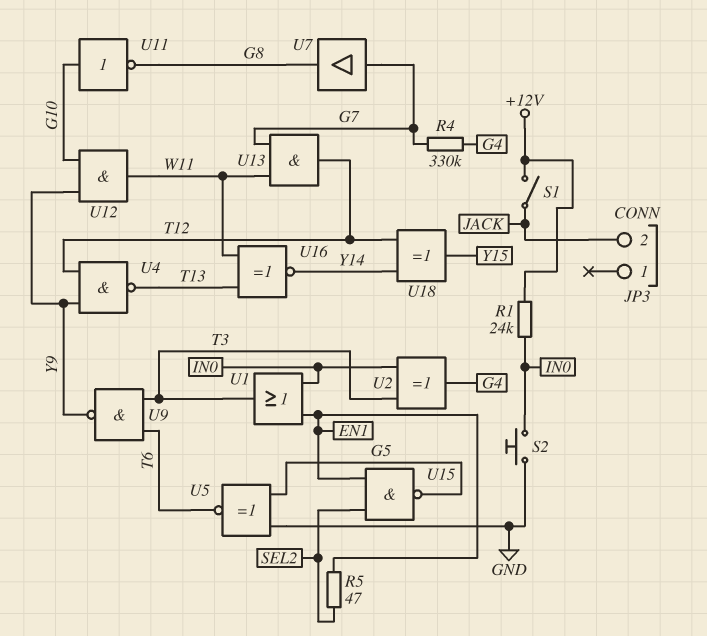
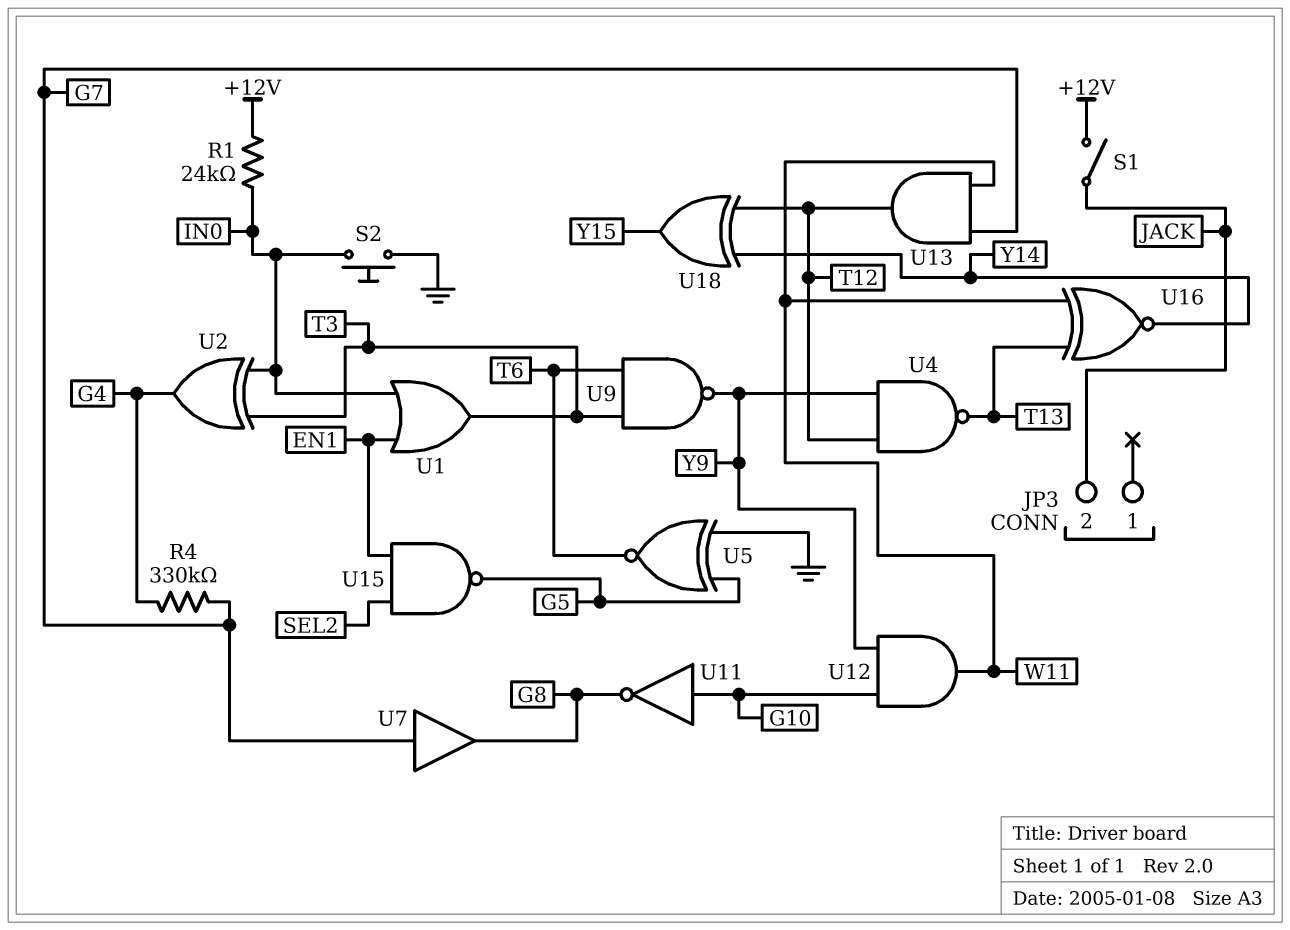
R5: 47 (EN1, SEL2) -> none

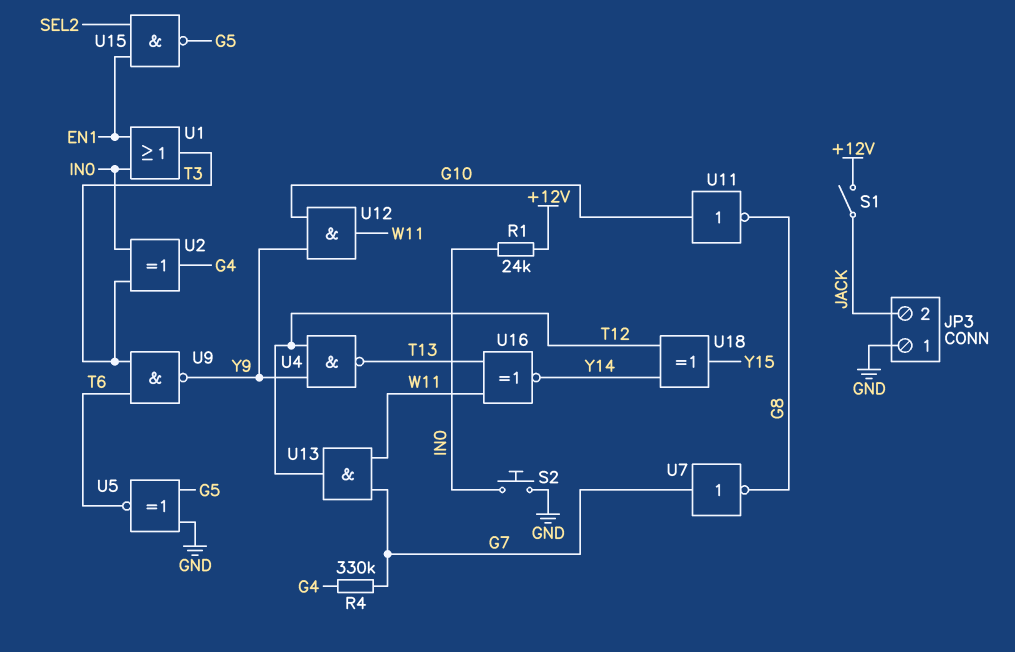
JP3 pin 1: none -> GND
U7: buffer (in G7, out G8) -> NOT (in G7, out G8)

